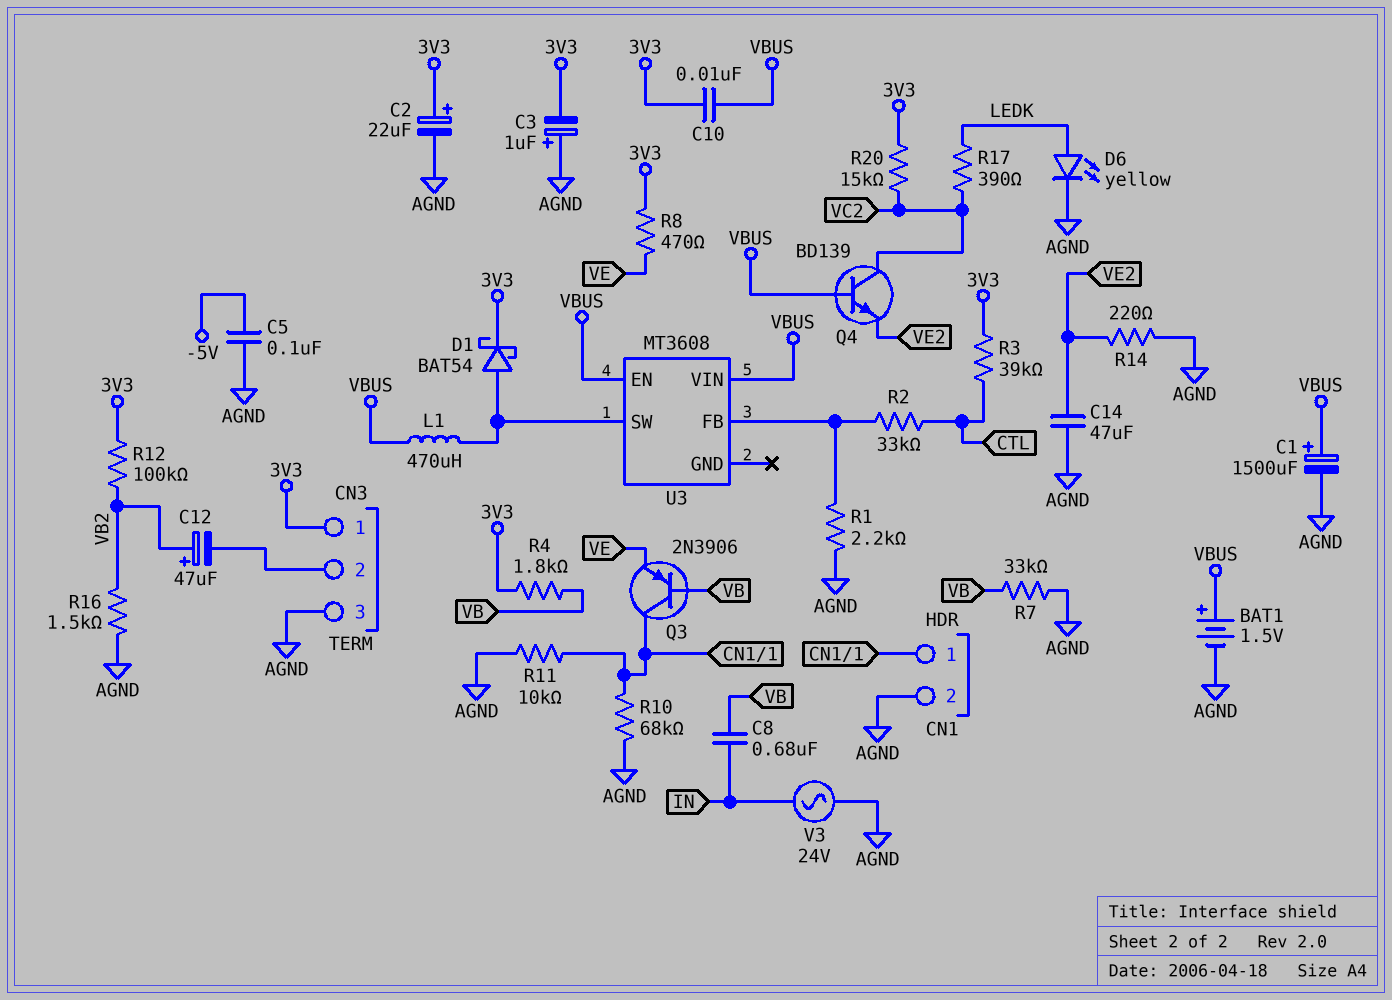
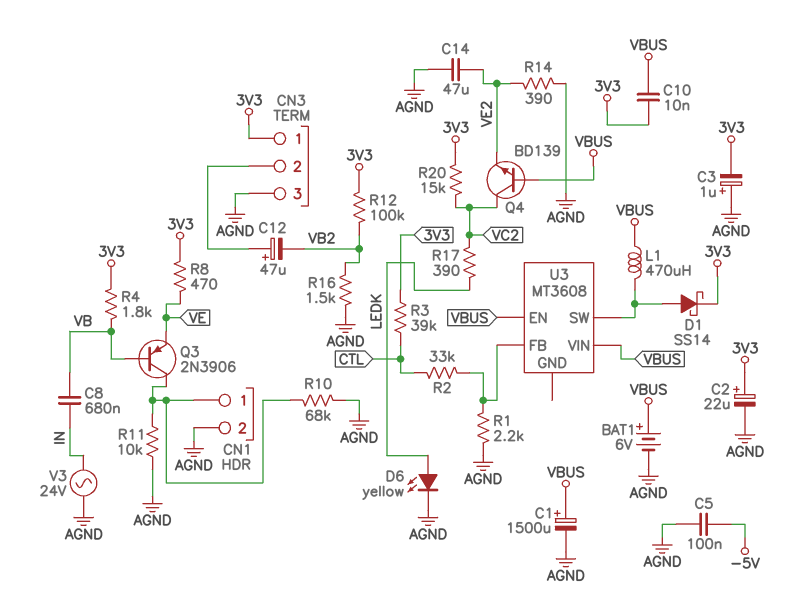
BAT1: 1.5V (plus VBUS, minus AGND) -> 6V (plus VBUS, minus AGND)
C12: 47uF (plus VB2, minus CN3/2) -> 47uF (plus CN3/2, minus VB2)
D1: schottky BAT54 (A U3/SW, K 3V3) -> schottky SS14 (A U3/SW, K 3V3)
R7: 33k (AGND, VB) -> none
R14: 220 (AGND, VE2) -> 390 (AGND, VE2)

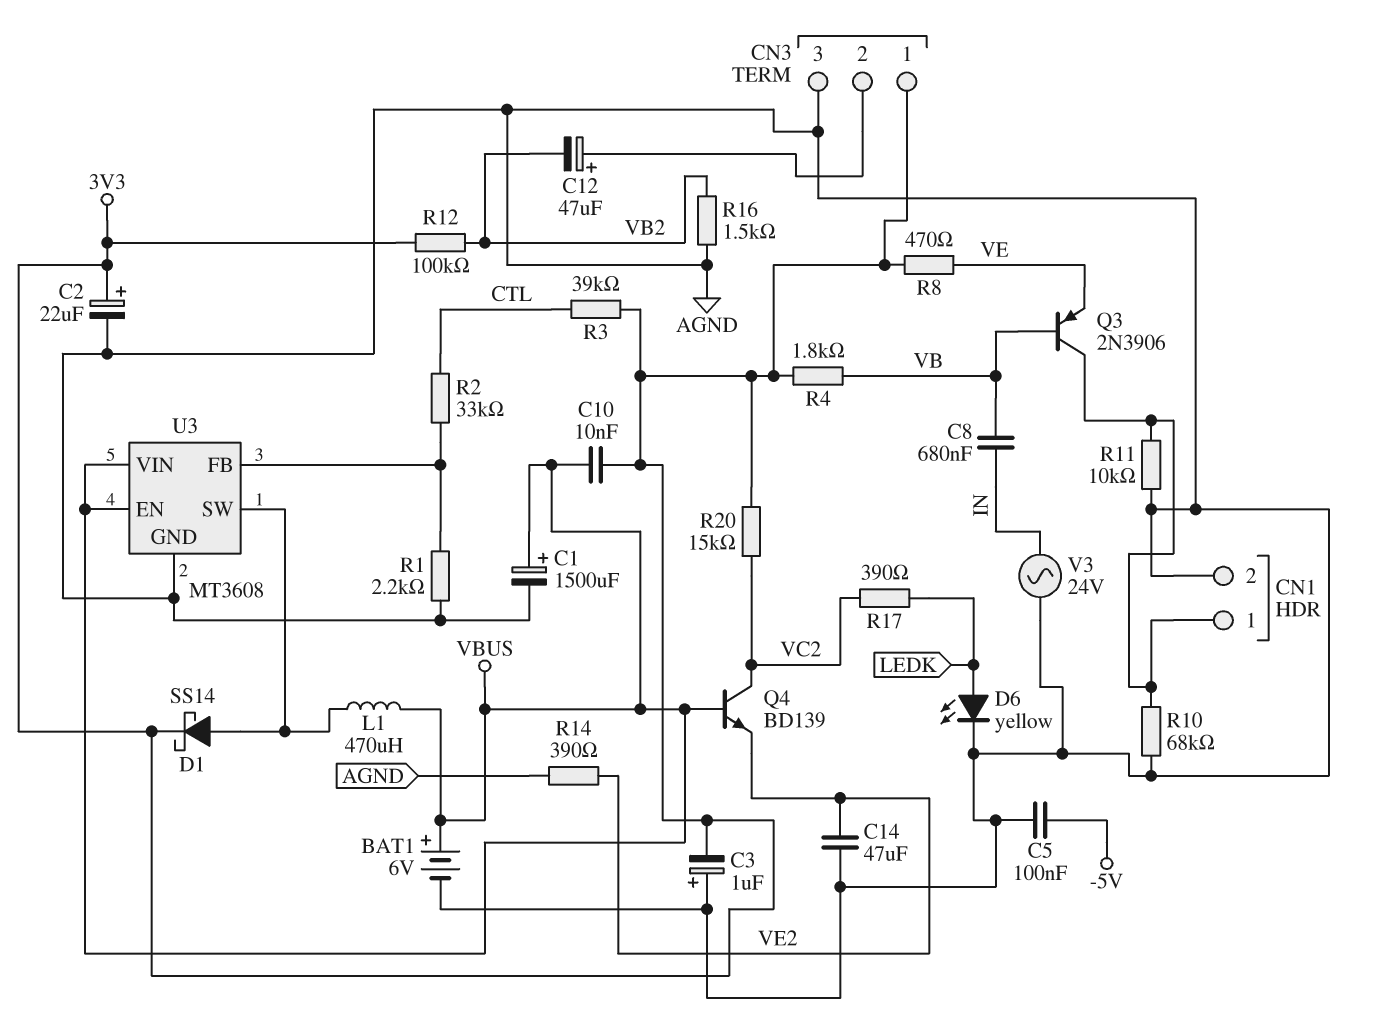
U3 pin GND: none -> AGND

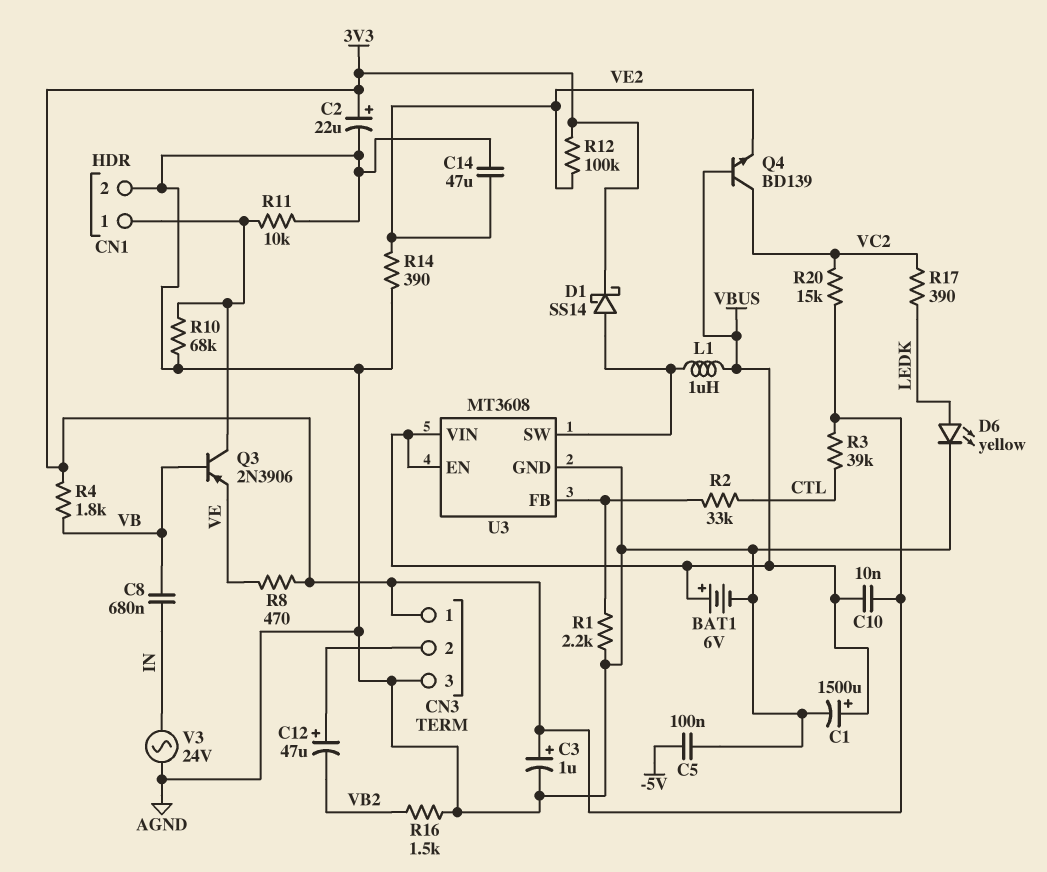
C3: 1uF (plus AGND, minus 3V3) -> 1uF (plus 3V3, minus AGND)
L1: 470uH (U3/SW, VBUS) -> 1uH (U3/SW, VBUS)
R12: 100k (3V3, VB2) -> 100k (3V3, VE2)

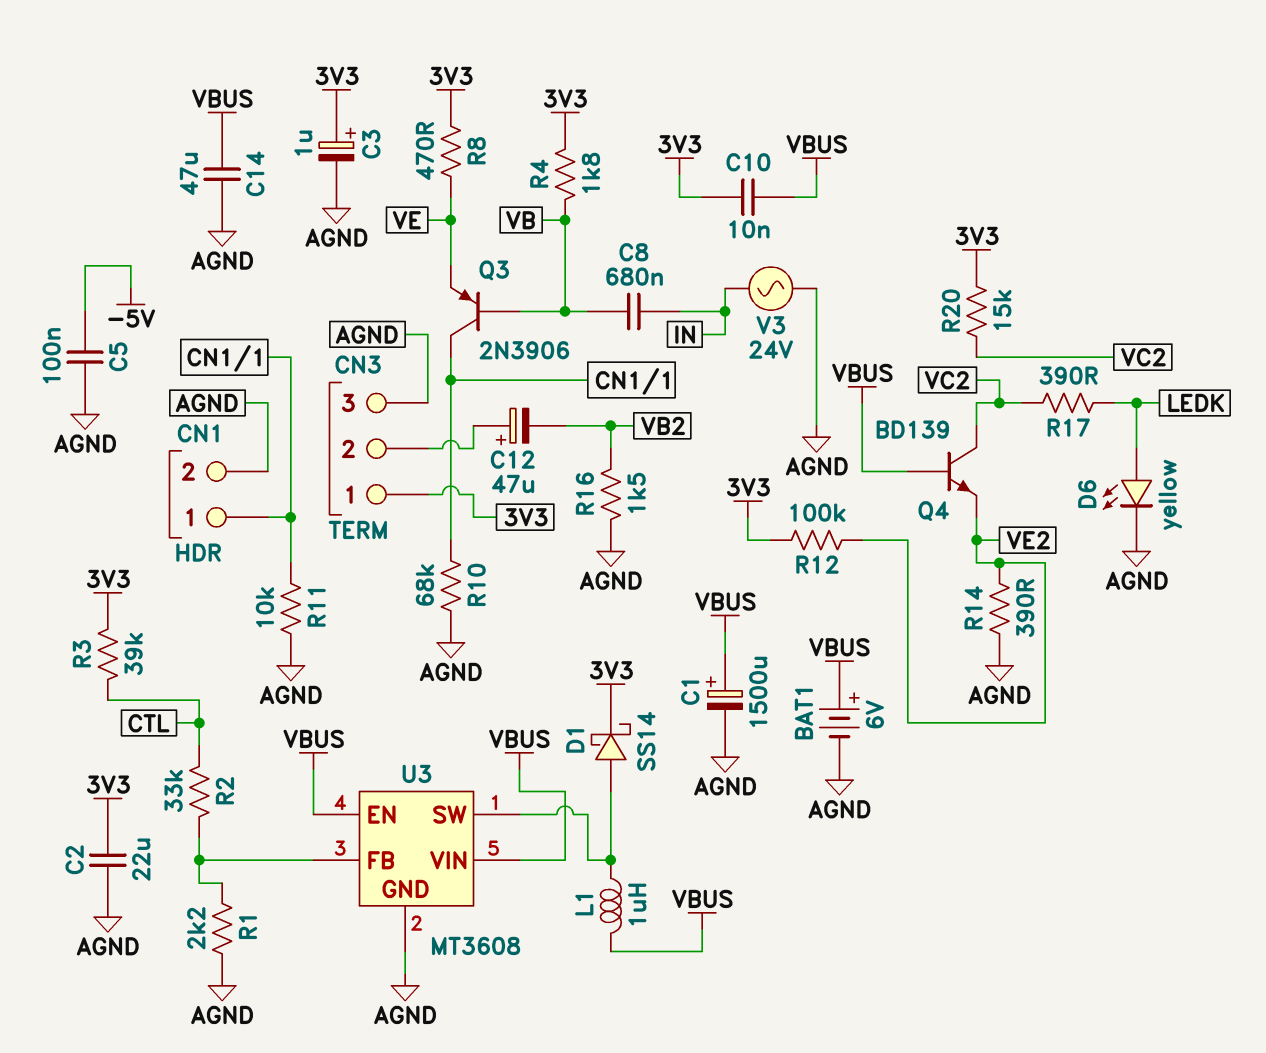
C2: 22uF (plus 3V3, minus AGND) -> 22uF (3V3, AGND)
C14: 47uF (AGND, VE2) -> 47uF (AGND, VBUS)

